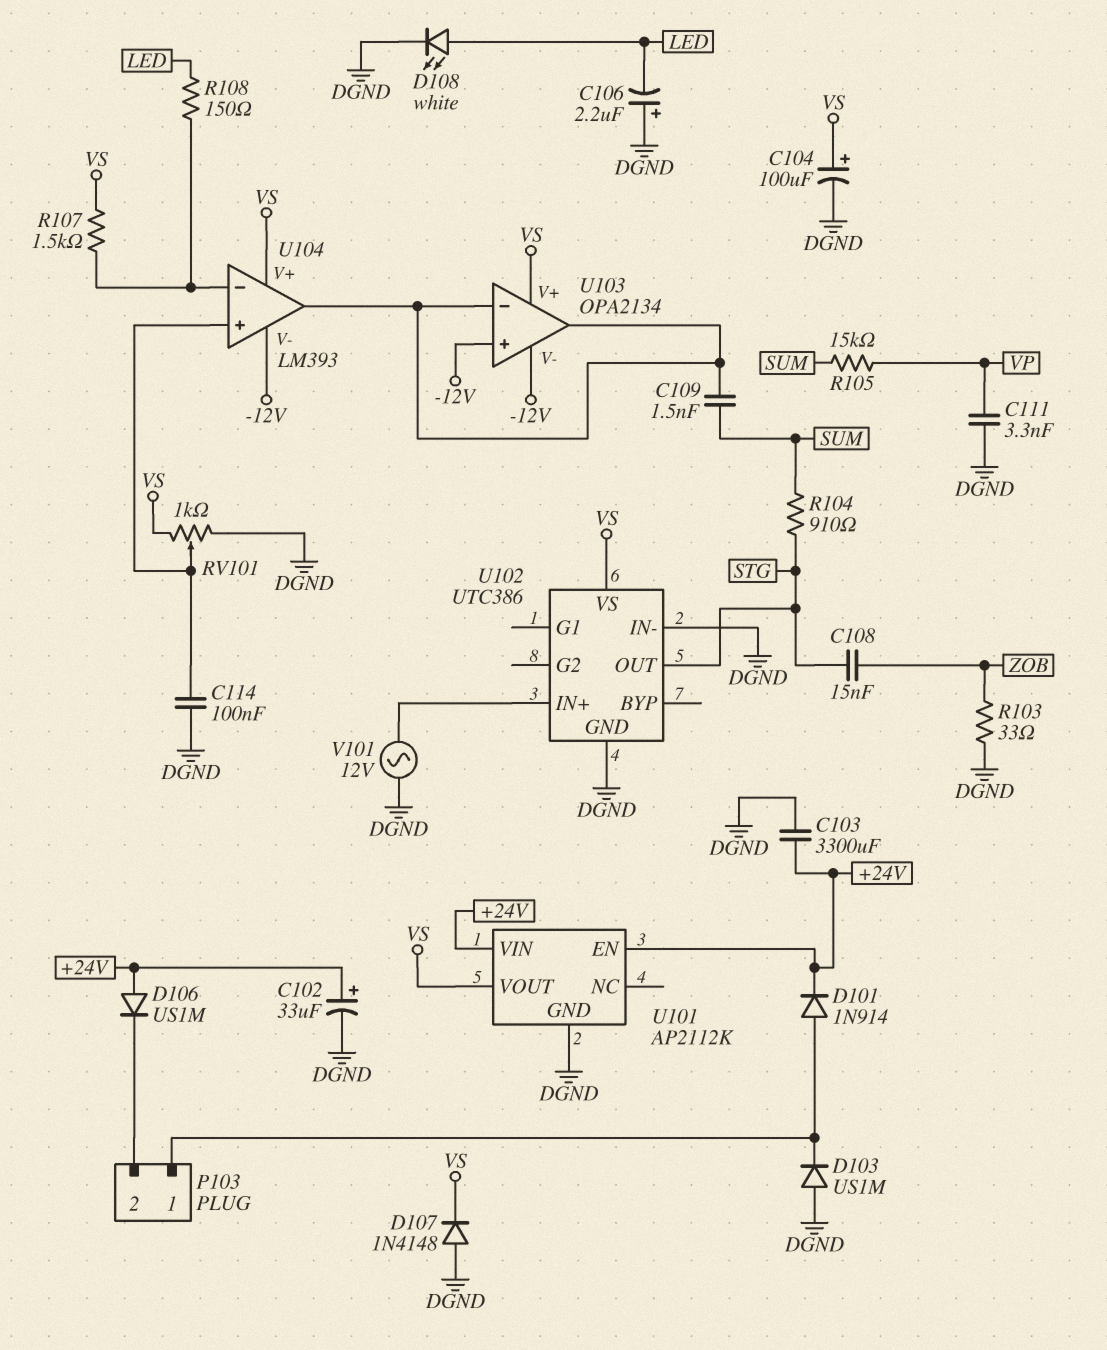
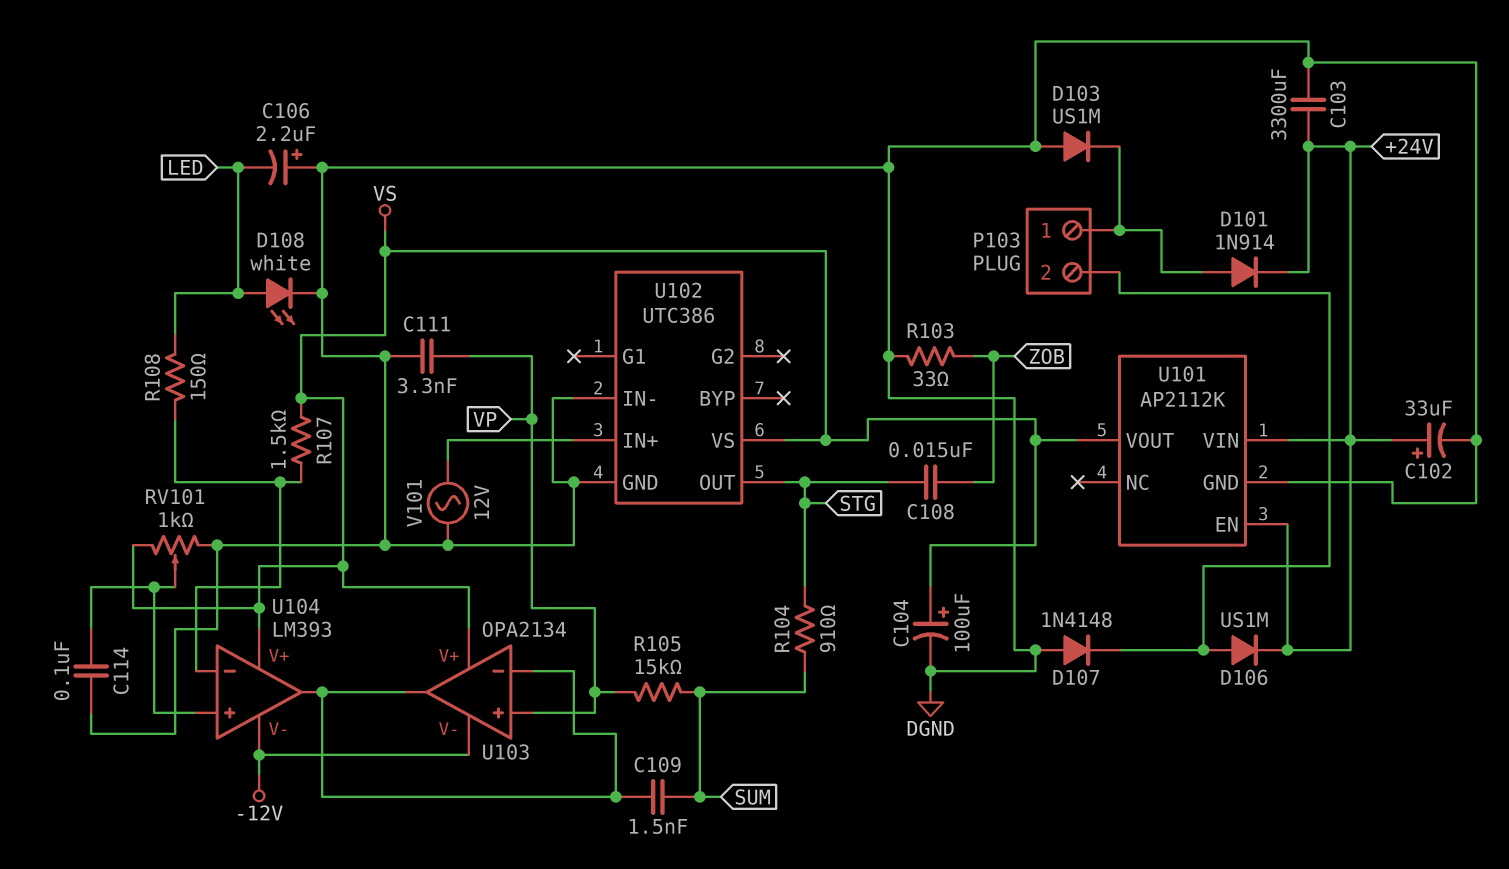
D106: diode US1M (A +24V, K P103/2) -> diode US1M (A P103/2, K +24V)
D107: diode 1N4148 (A DGND, K VS) -> diode 1N4148 (A DGND, K P103/2)
U103 pin in+: -12V -> VP

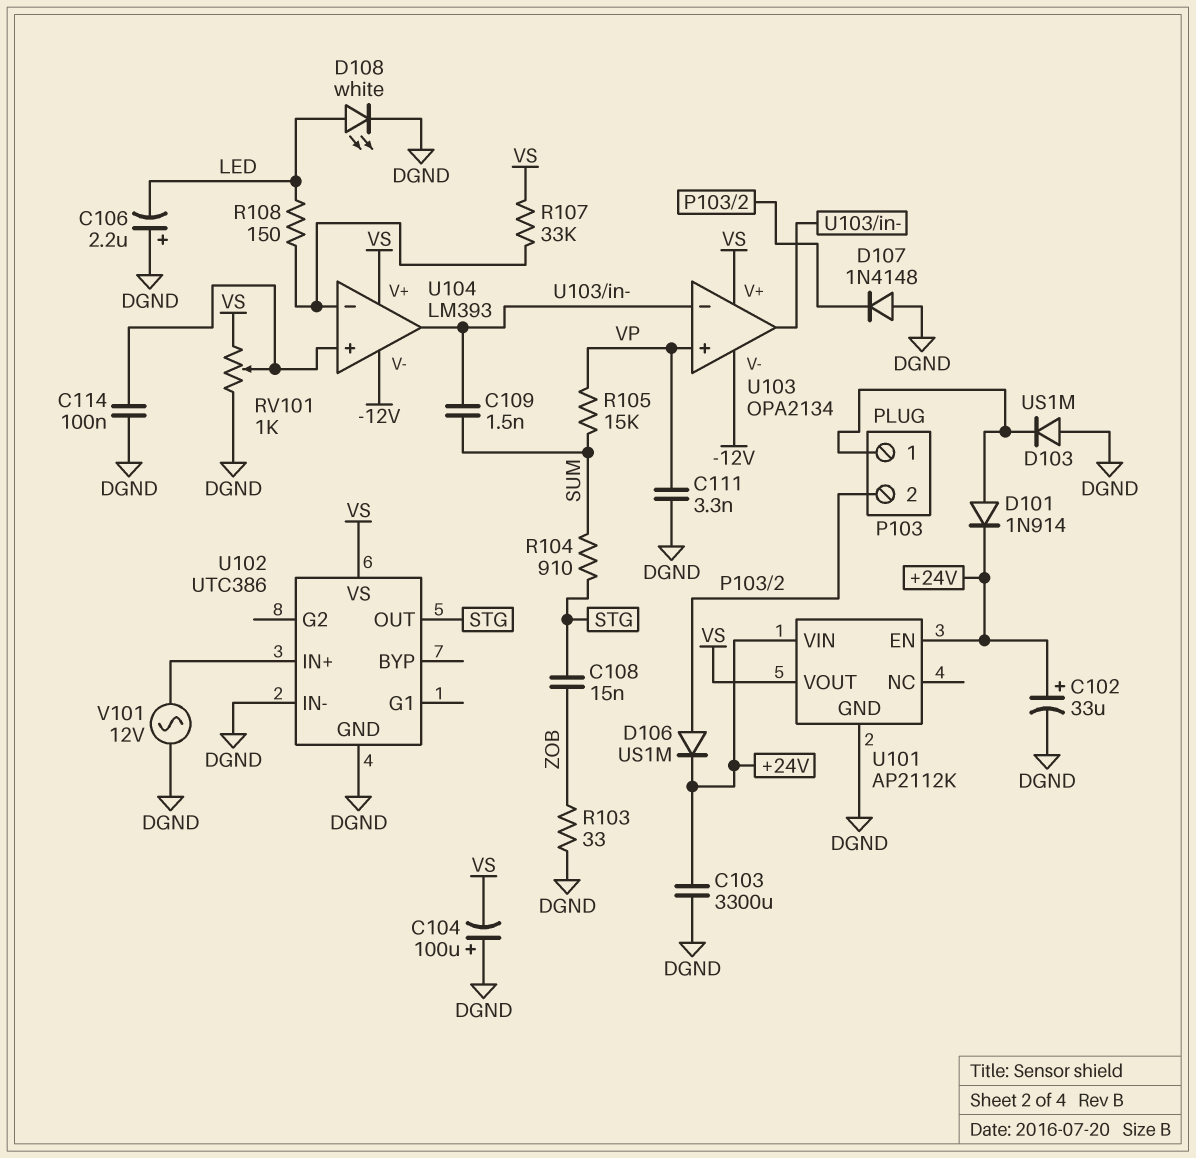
C104: 100uF (plus VS, minus DGND) -> 100uF (plus DGND, minus VS)
R107: 1.5k (U104/in-, VS) -> 33k (U104/in-, VS)

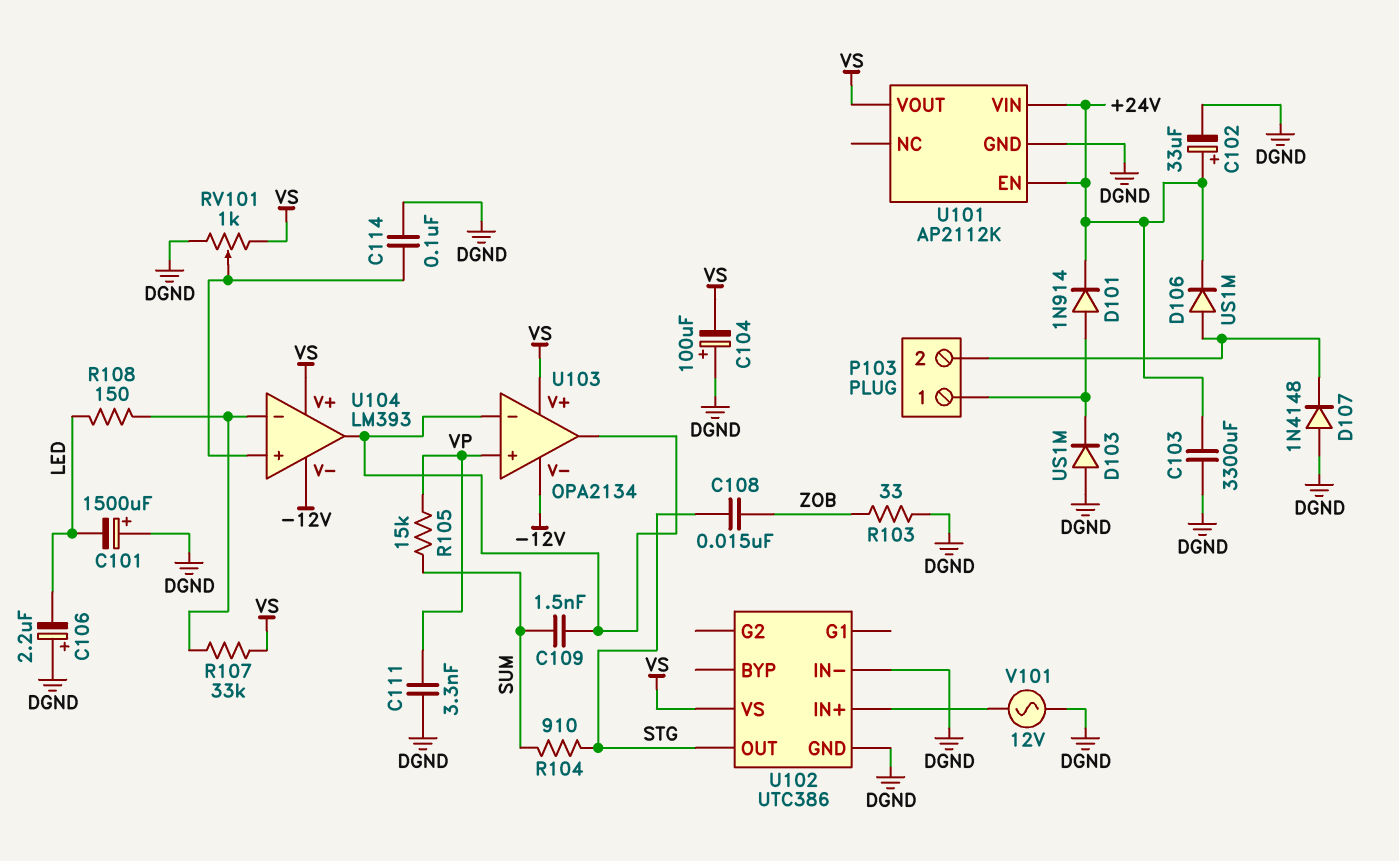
C101: none -> 1500uF (plus DGND, minus LED)
D108: LED white (A LED, K DGND) -> none

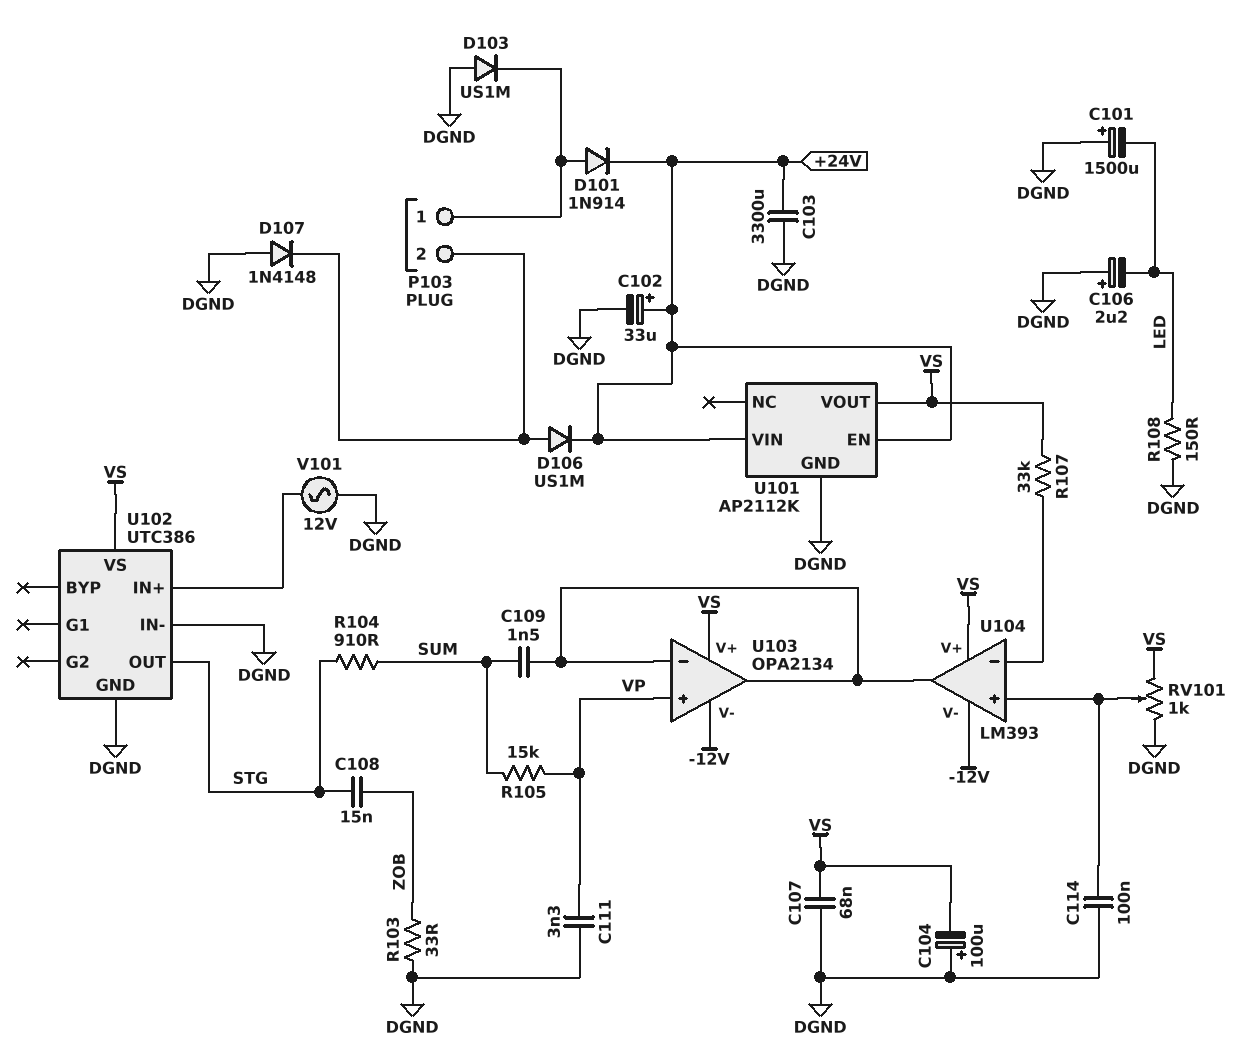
C107: none -> 68nF (DGND, VS)
R108: 150 (LED, U104/in-) -> 150 (DGND, LED)

